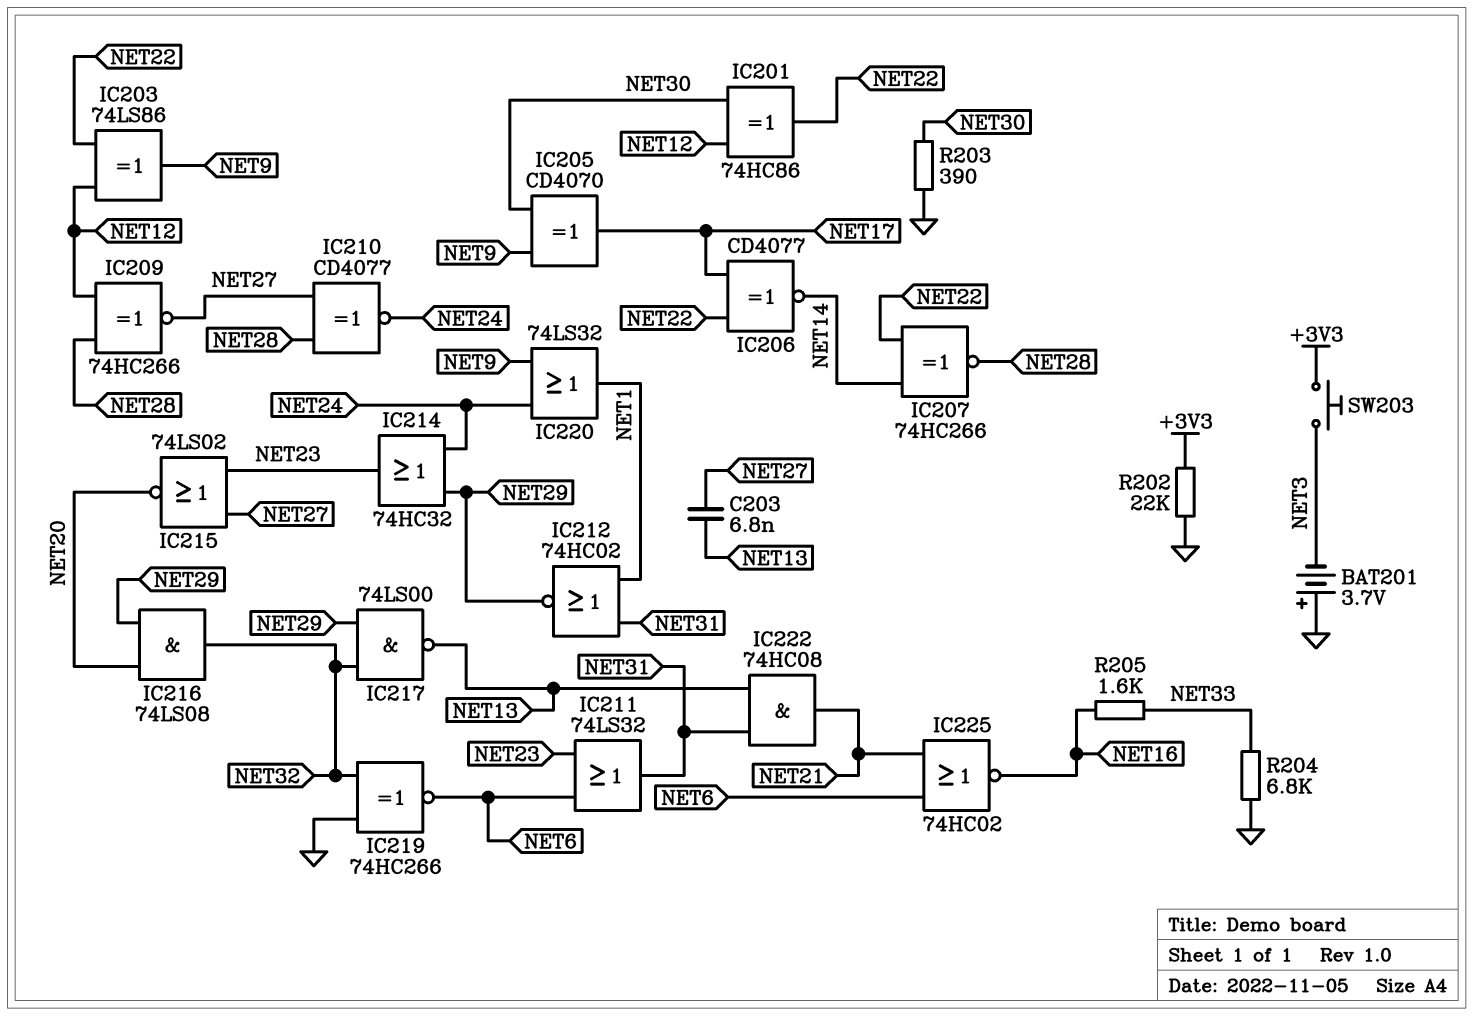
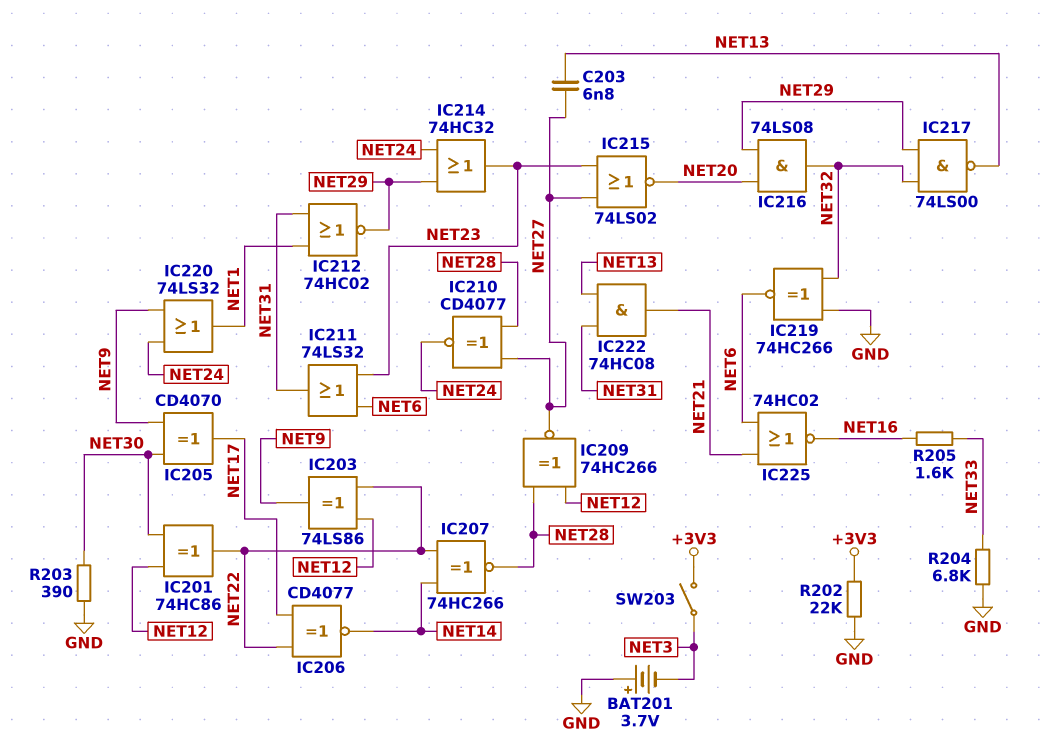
SW203: button (+3V3, NET3) -> switch (+3V3, NET3)

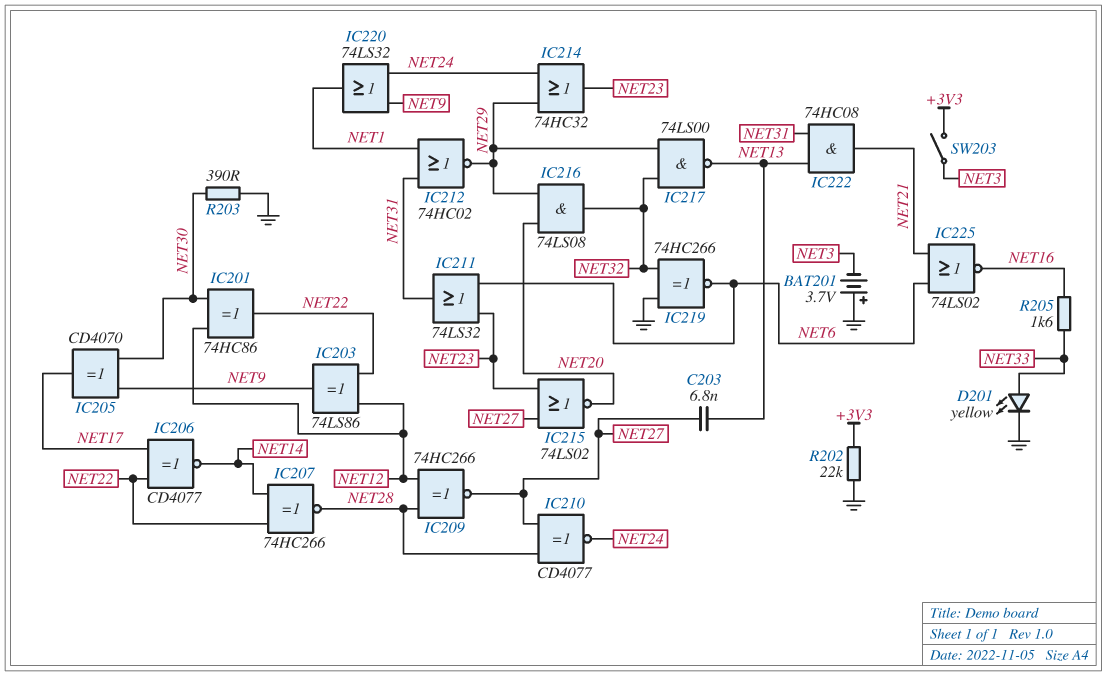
D201: none -> LED yellow (A NET33, K GND)
IC225: NOR 74HC02 (in NET6, in NET21, out NET16) -> NOR 74LS02 (in NET6, in NET21, out NET16)
R204: 6.8k (GND, NET33) -> none

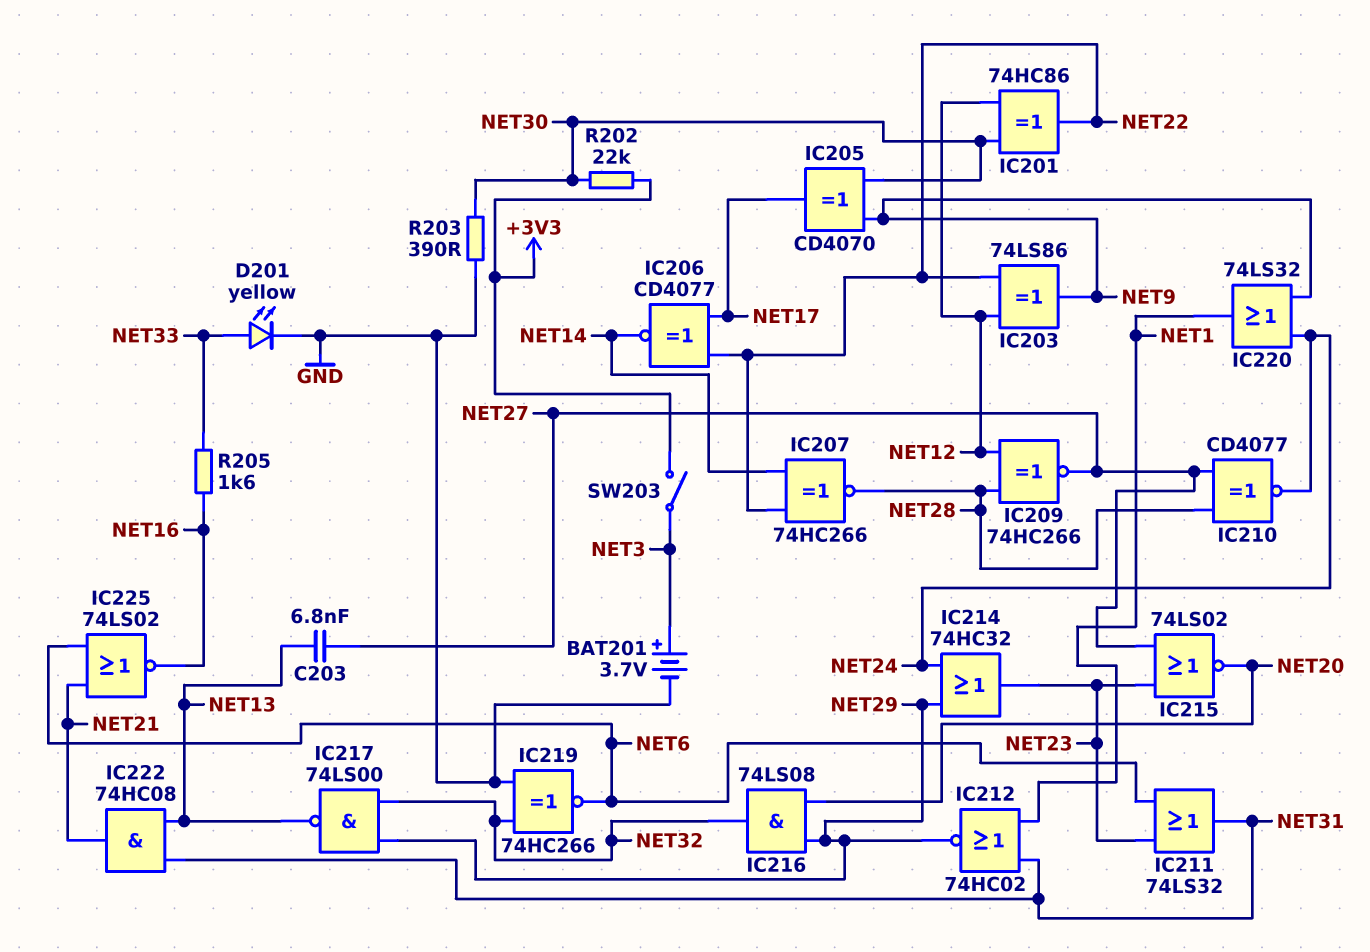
BAT201: 3.7V (plus GND, minus NET3) -> 3.7V (plus NET3, minus GND)
R202: 22k (+3V3, GND) -> 22k (+3V3, NET30)

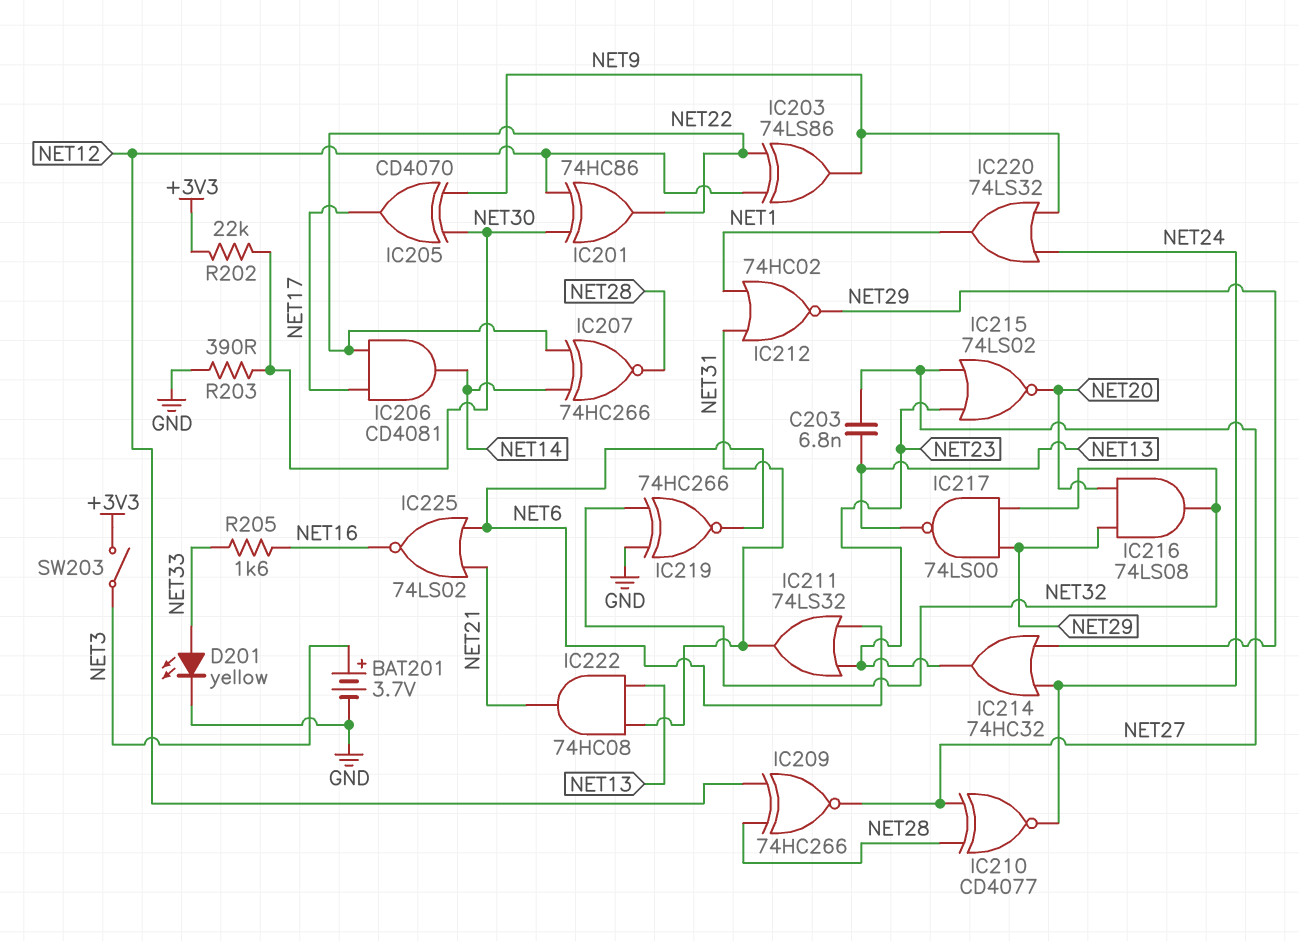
IC206: XNOR CD4077 (in NET17, in NET22, out NET14) -> AND CD4081 (in NET17, in NET22, out NET14)

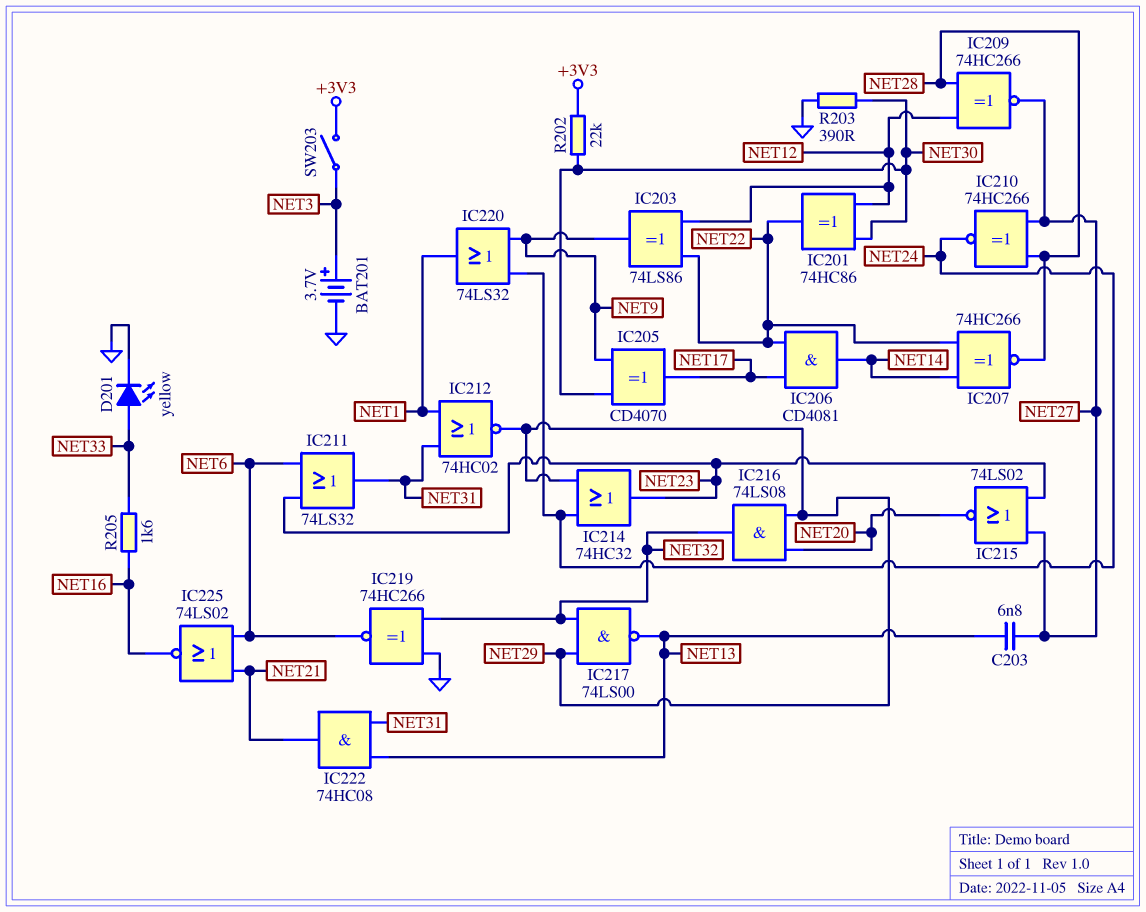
IC210: XNOR CD4077 (in NET27, in NET28, out NET24) -> XNOR 74HC266 (in NET27, in NET28, out NET24)

